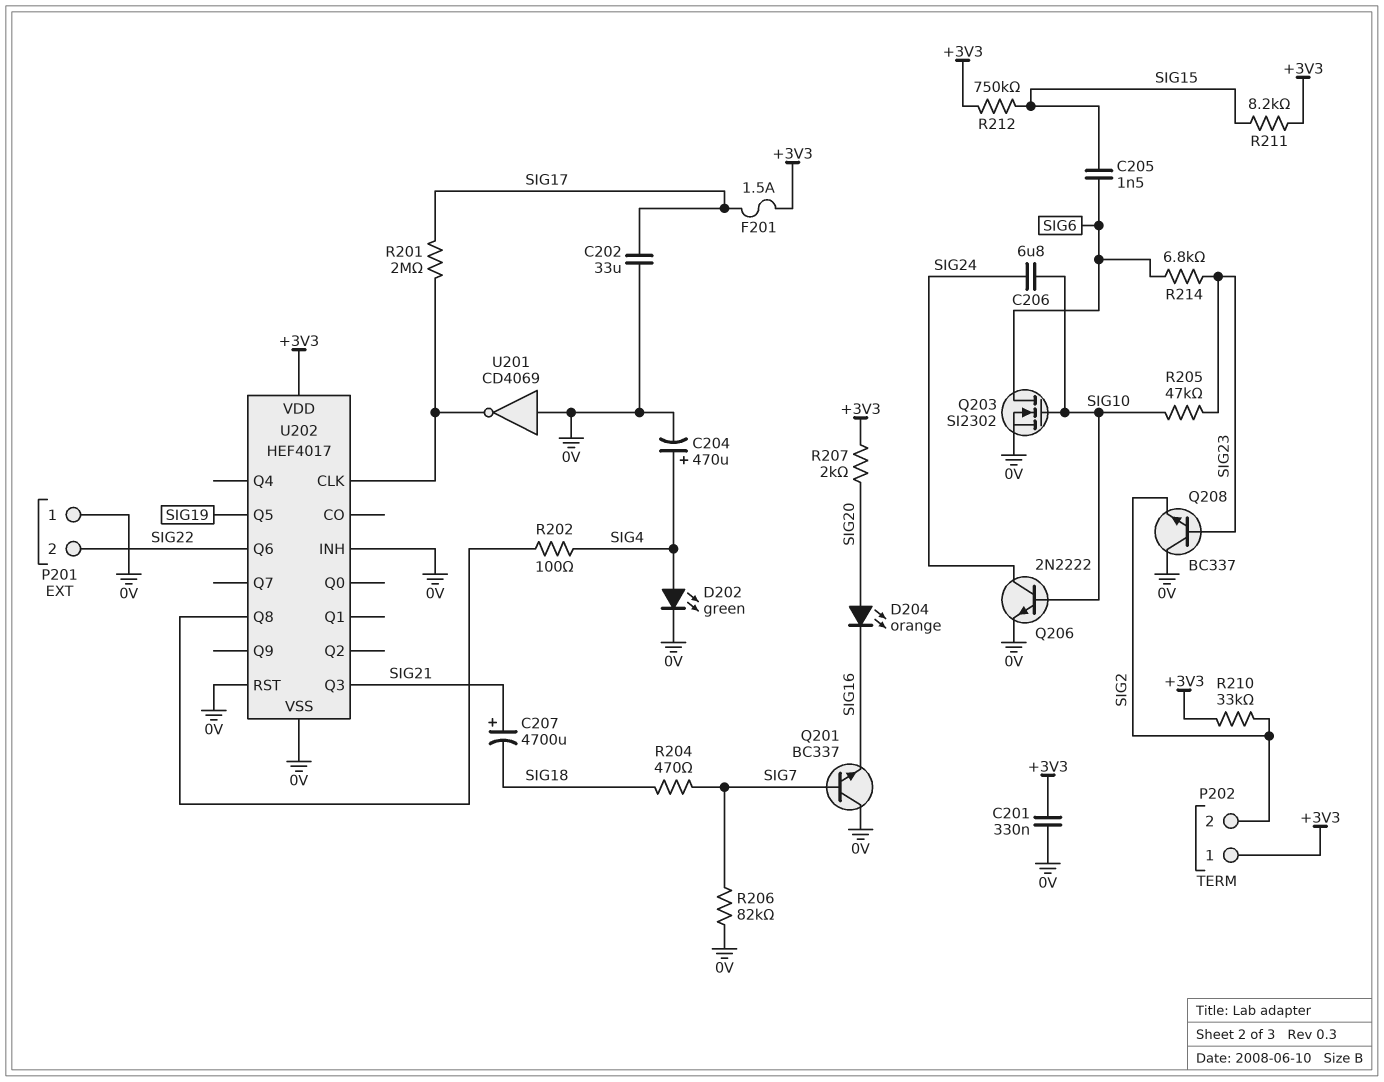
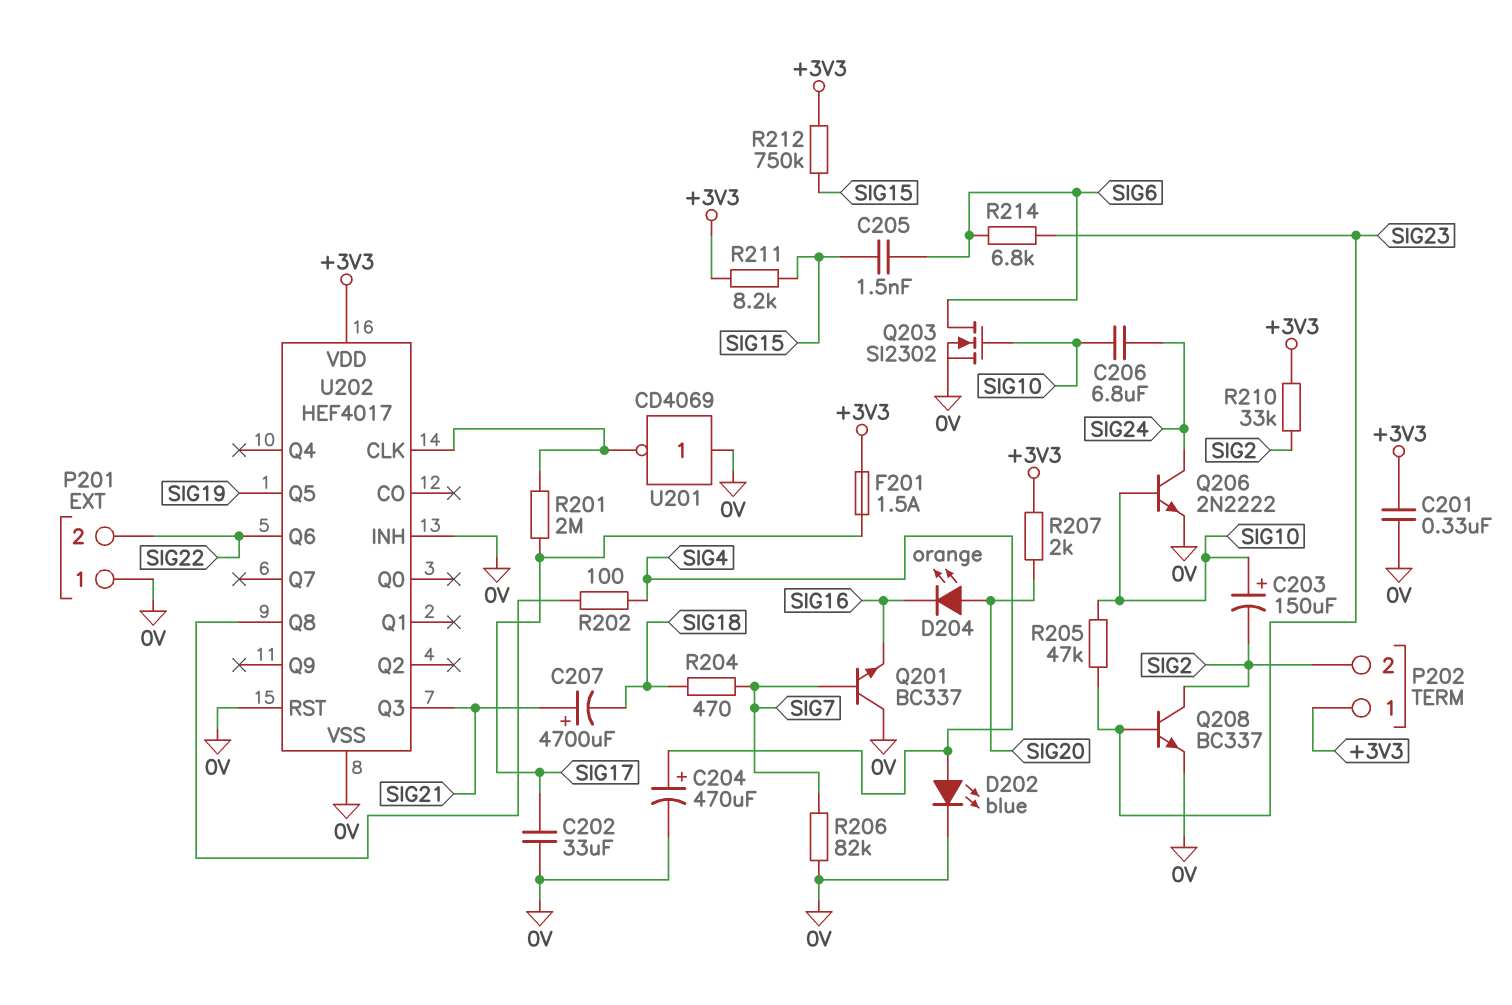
C203: none -> 150uF (plus SIG10, minus SIG2)
D202: LED green (A SIG4, K 0V) -> LED blue (A SIG4, K 0V)
Q208: NPN BC337 (B SIG23, C 0V, E SIG2) -> NPN BC337 (B SIG23, C SIG2, E 0V)

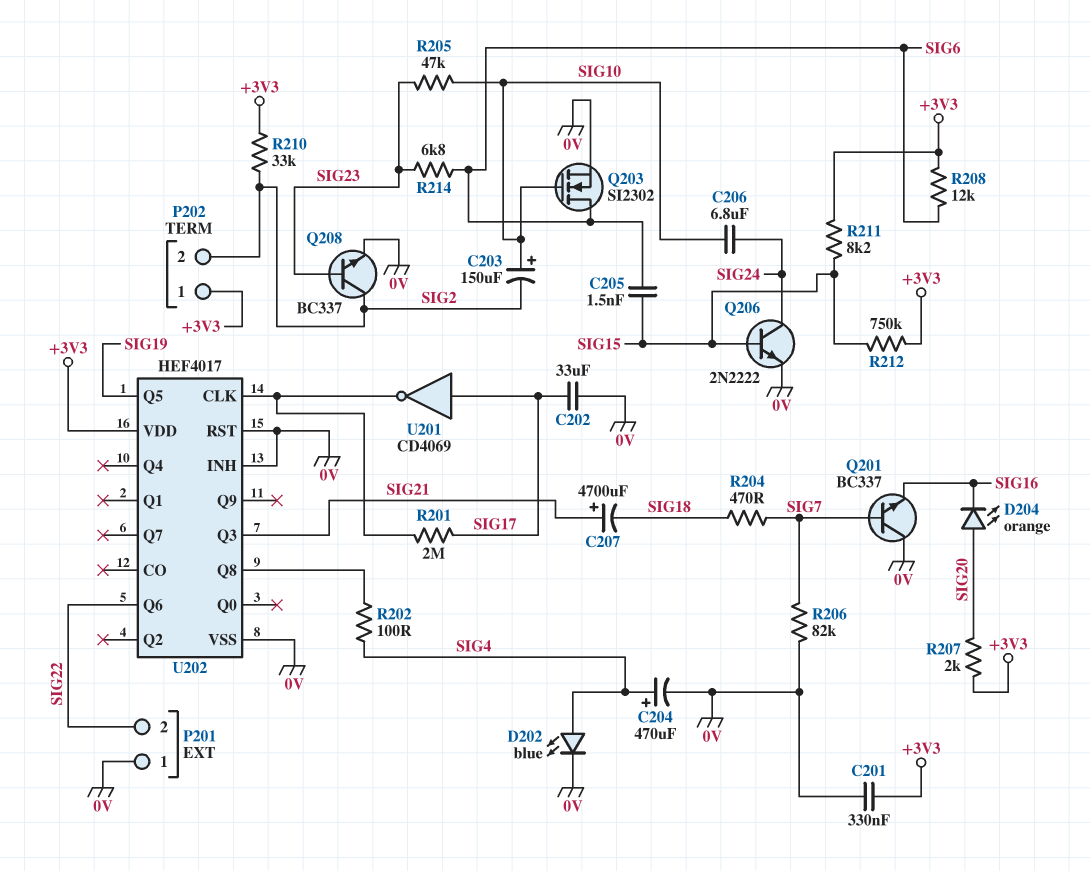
F201: 1.5A (+3V3, SIG17) -> none
Q206: NPN 2N2222 (B SIG10, C SIG24, E 0V) -> NPN 2N2222 (B SIG15, C SIG24, E 0V)
R208: none -> 12k (+3V3, SIG6)
U201: NOT CD4069 (in 0V, out U202/CLK) -> NOT CD4069 (in SIG17, out U202/CLK)

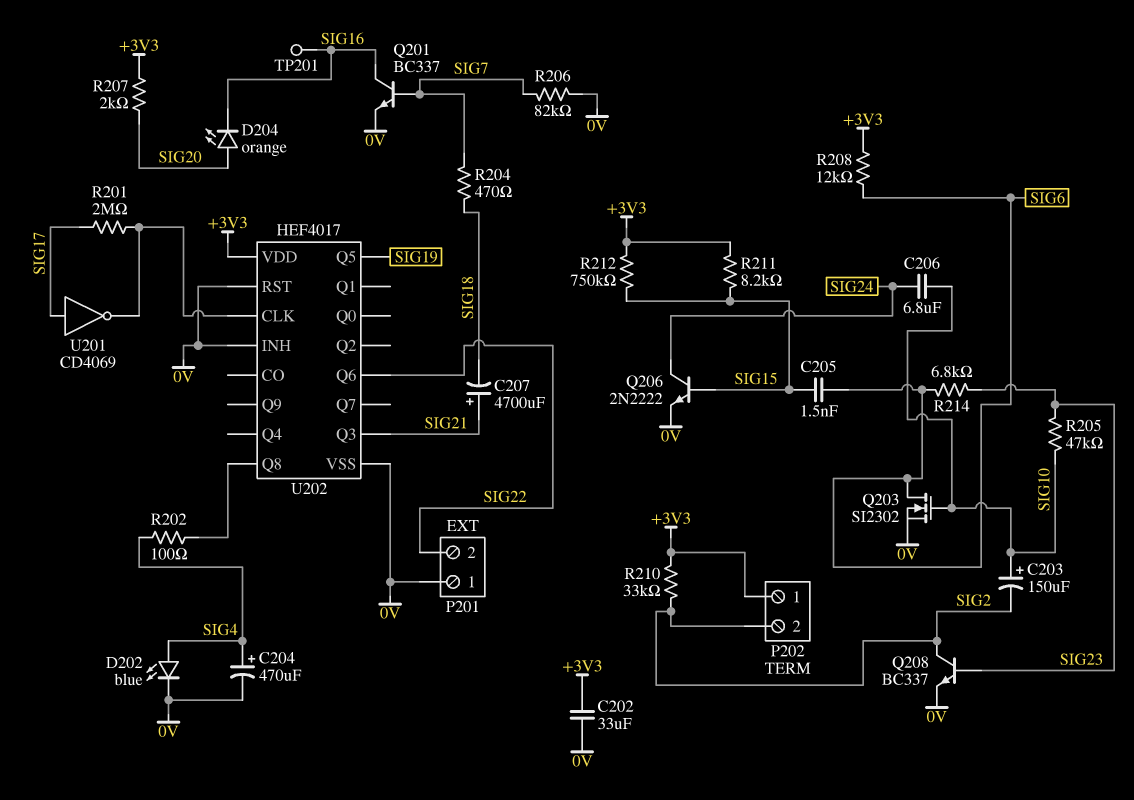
C201: 330nF (+3V3, 0V) -> none
C202: 33uF (0V, SIG17) -> 33uF (+3V3, 0V)
Q201: NPN BC337 (B SIG7, C 0V, E SIG16) -> NPN BC337 (B SIG7, C SIG16, E 0V)
TP201: none -> test point (SIG16)

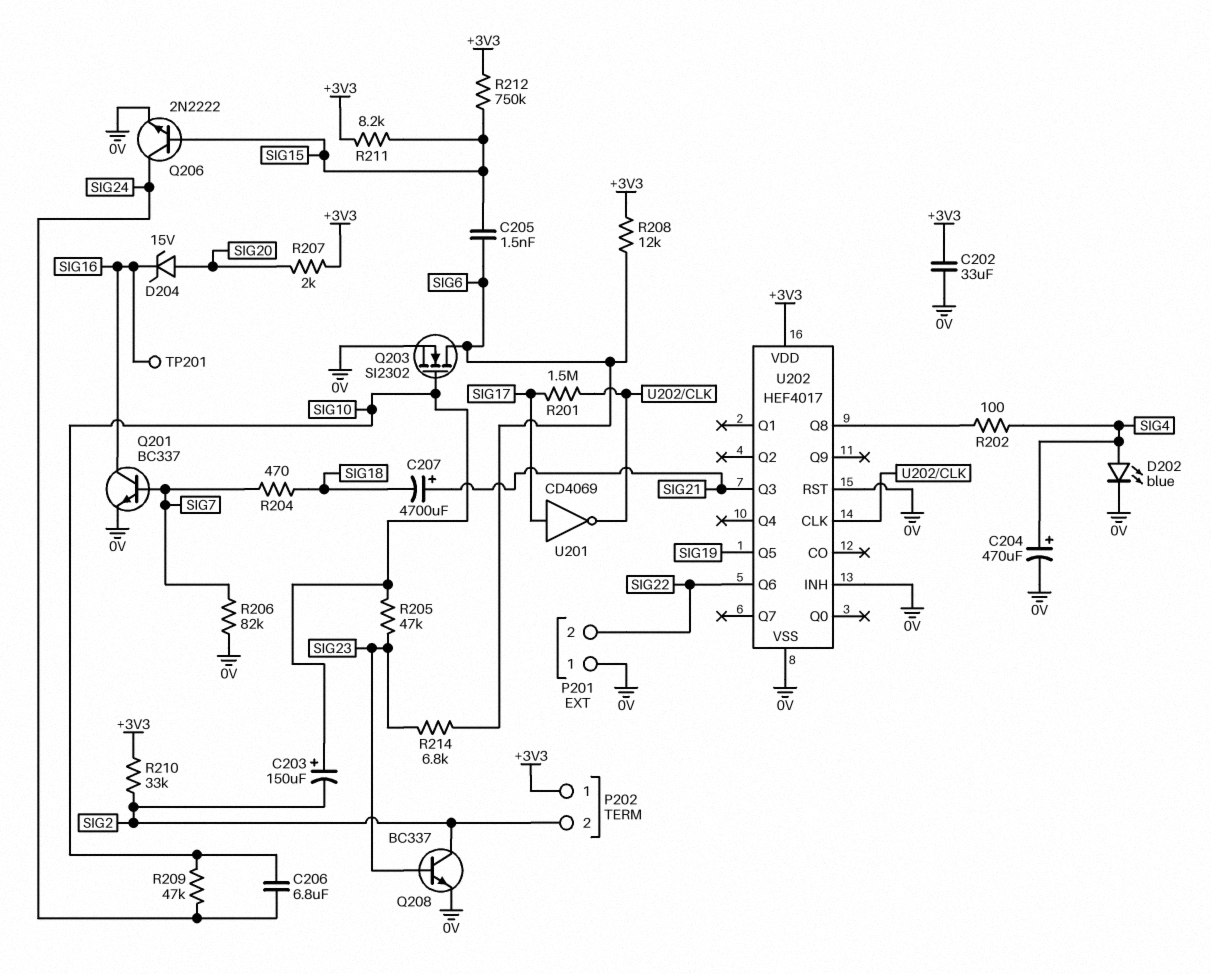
D204: LED orange (A SIG20, K SIG16) -> zener 15V (A SIG20, K SIG16)
R201: 2M (SIG17, U202/CLK) -> 1.5M (SIG17, U202/CLK)
R209: none -> 47k (SIG10, SIG24)

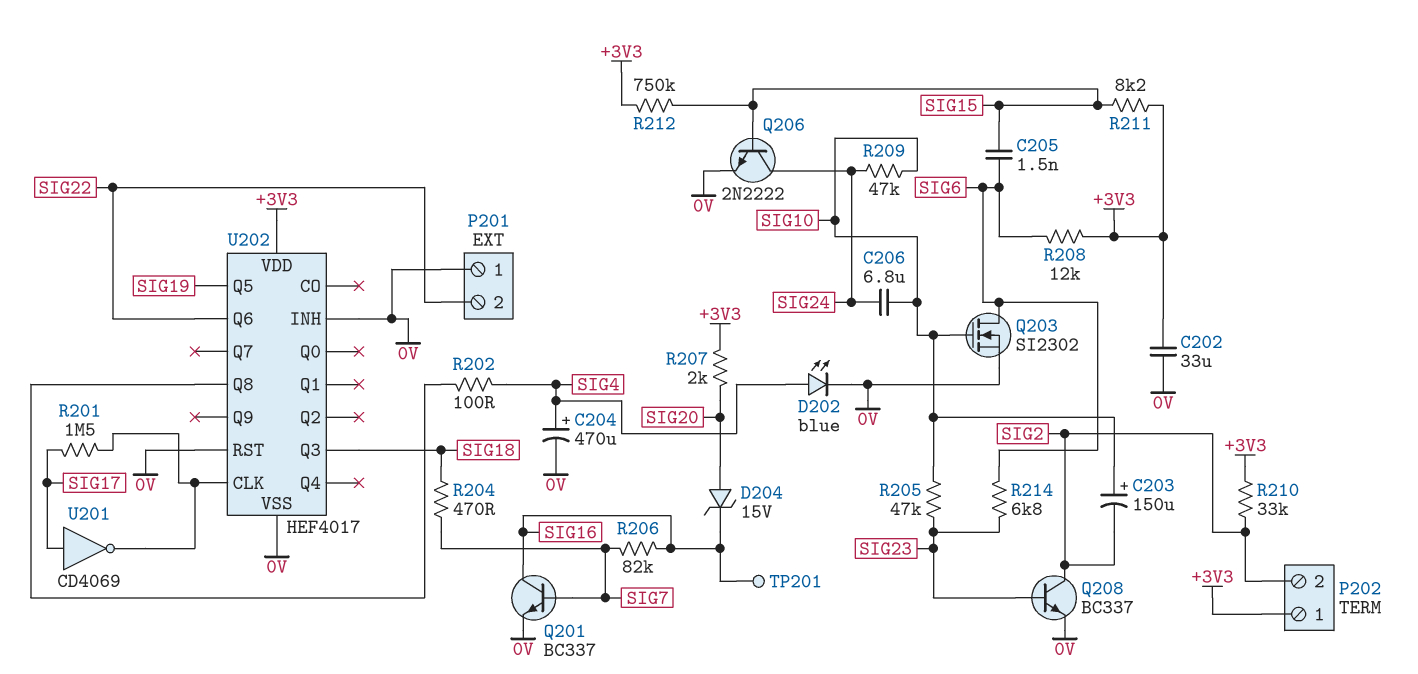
C207: 4700uF (plus SIG21, minus SIG18) -> none
R206: 82k (0V, SIG7) -> 82k (SIG7, SIG16)
U202 pin Q3: SIG21 -> SIG18

